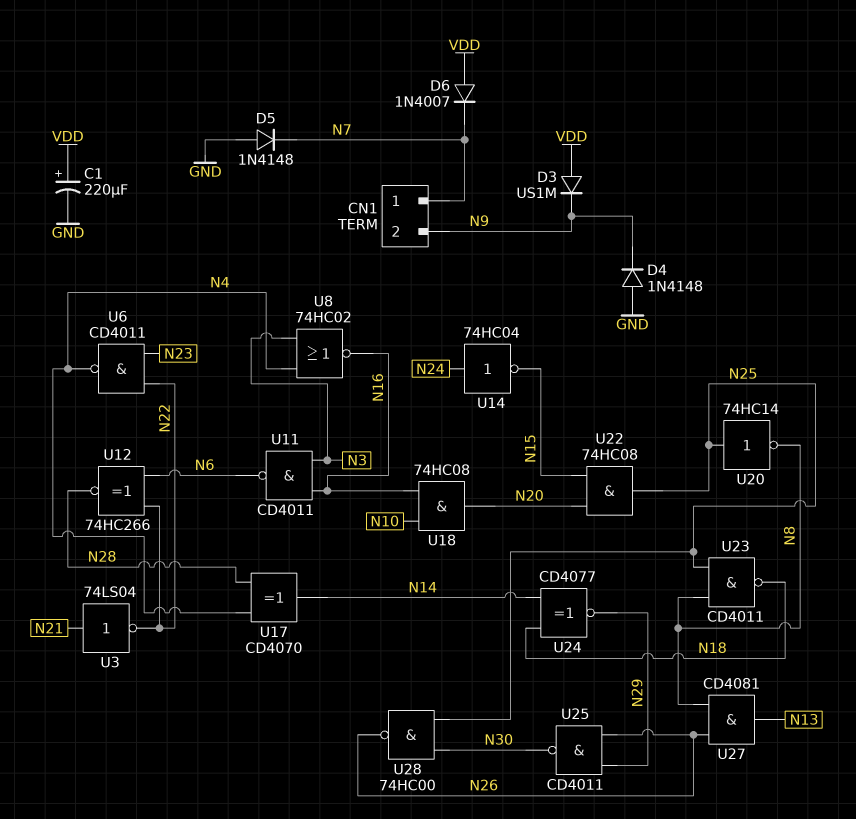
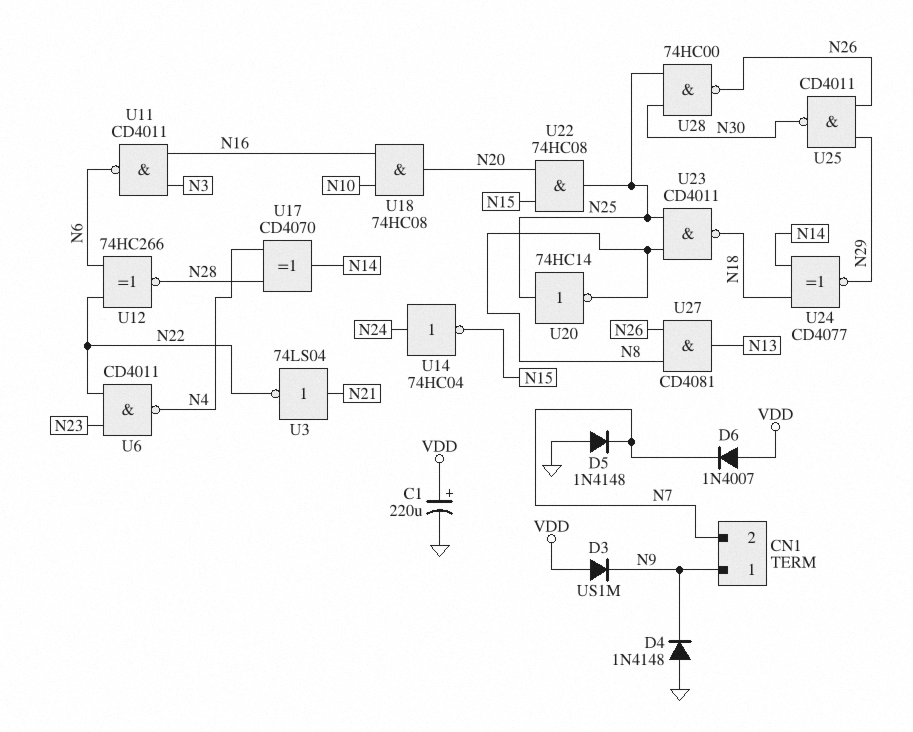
CN1 pin 1: N7 -> N9
CN1 pin 2: N9 -> N7
U8: NOR 74HC02 (in N3, in N4, out N16) -> none

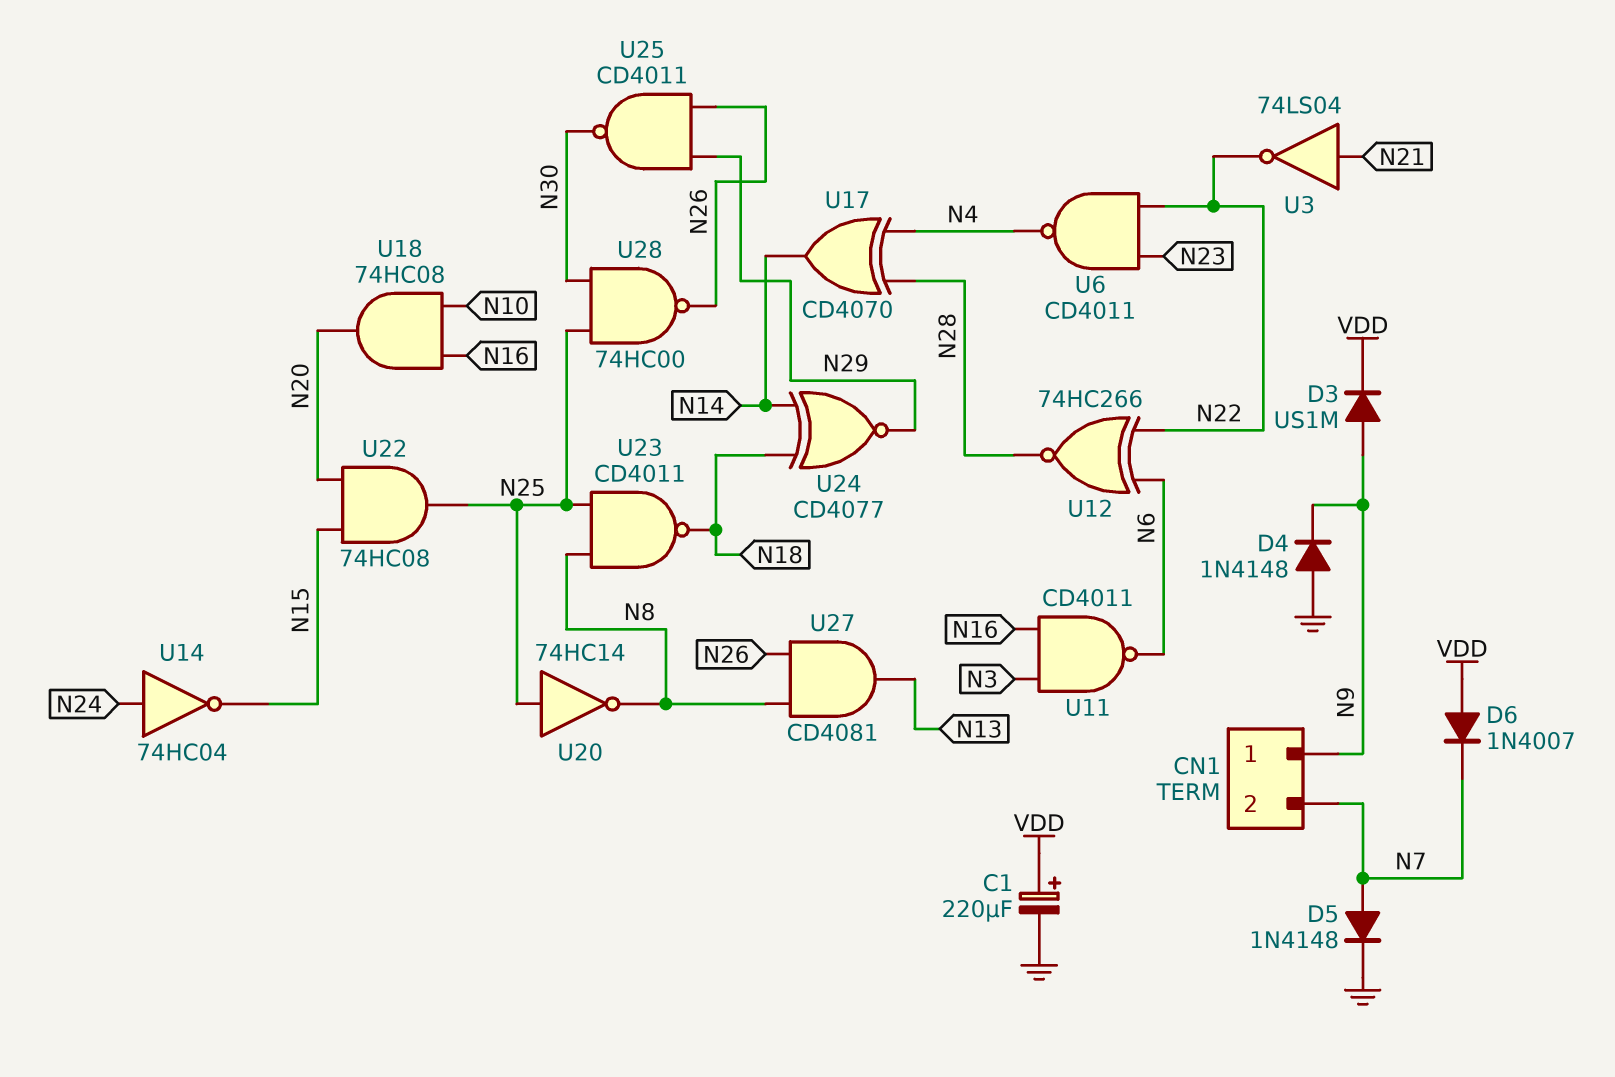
D3: diode US1M (A VDD, K N9) -> diode US1M (A N9, K VDD)
D5: diode 1N4148 (A GND, K N7) -> diode 1N4148 (A N7, K GND)

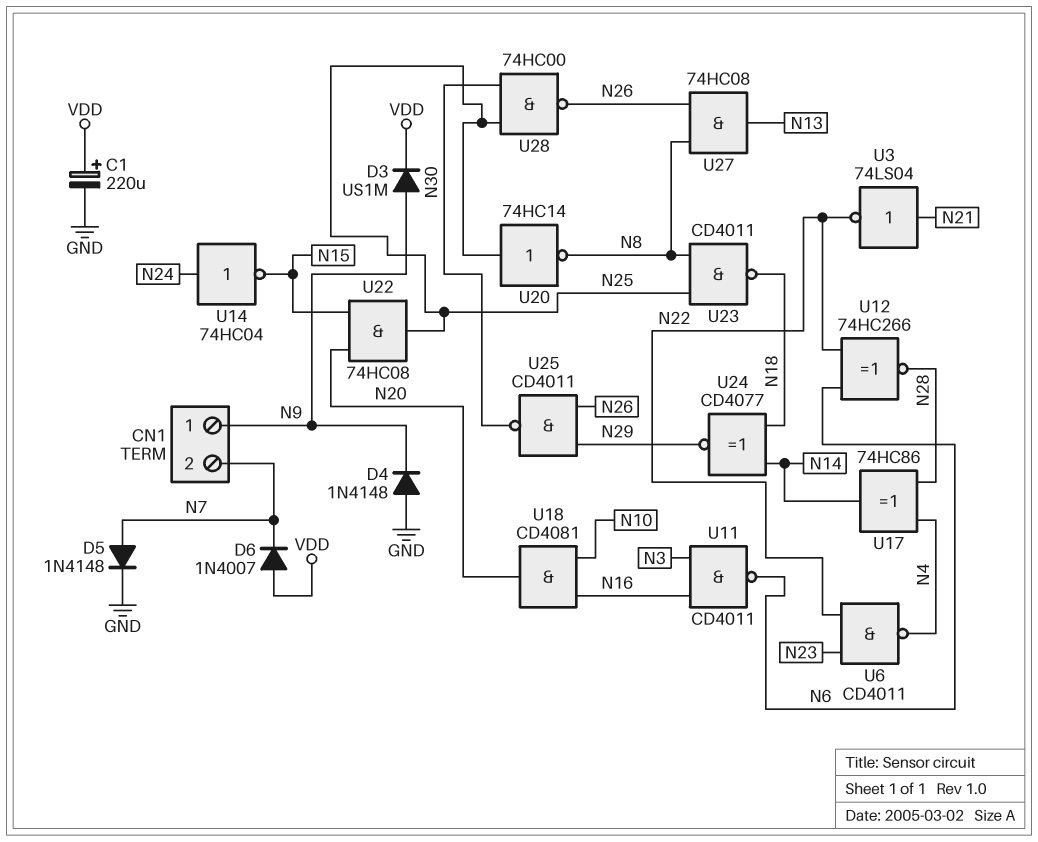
U17: XOR CD4070 (in N4, in N28, out N14) -> XOR 74HC86 (in N4, in N28, out N14)
U18: AND 74HC08 (in N10, in N16, out N20) -> AND CD4081 (in N10, in N16, out N20)
U27: AND CD4081 (in N8, in N26, out N13) -> AND 74HC08 (in N8, in N26, out N13)

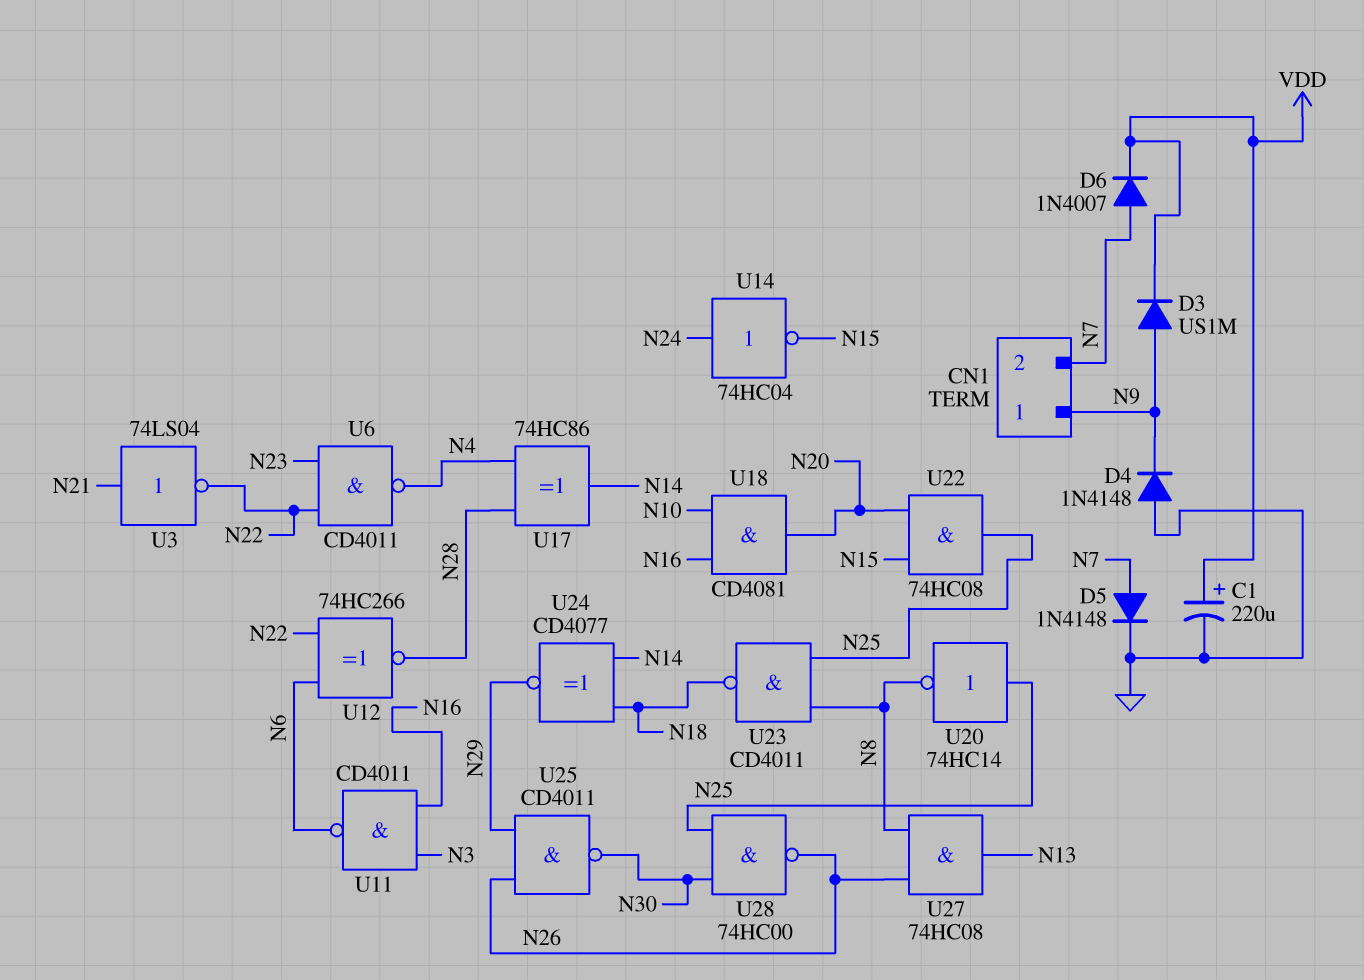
D6: diode 1N4007 (A VDD, K N7) -> diode 1N4007 (A N7, K VDD)

